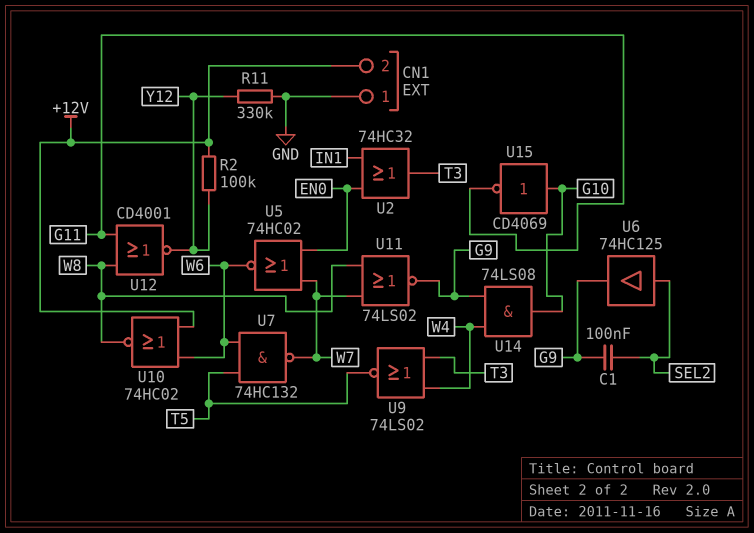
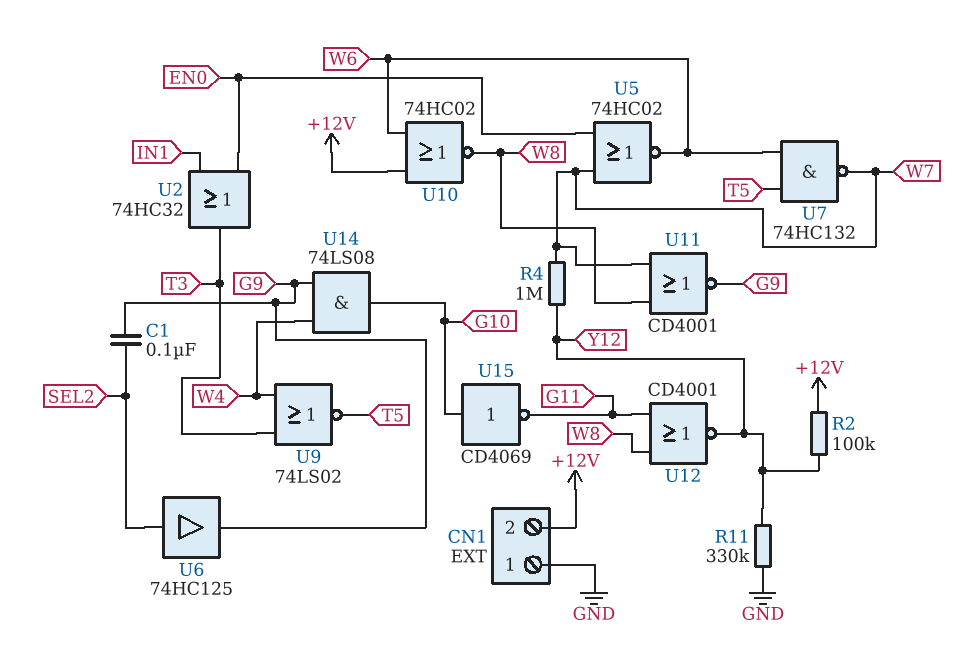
R4: none -> 1M (W7, Y12)
U11: NOR 74LS02 (in W7, in W8, out G9) -> NOR CD4001 (in W7, in W8, out G9)

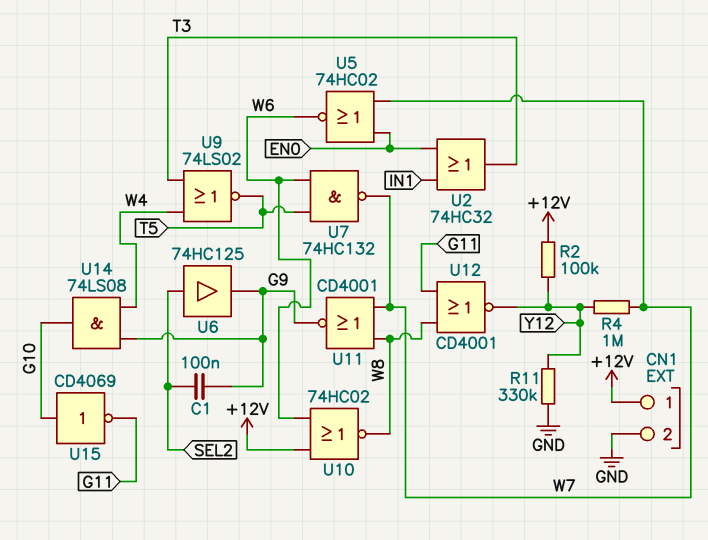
CN1 pin 1: GND -> +12V
CN1 pin 2: +12V -> GND

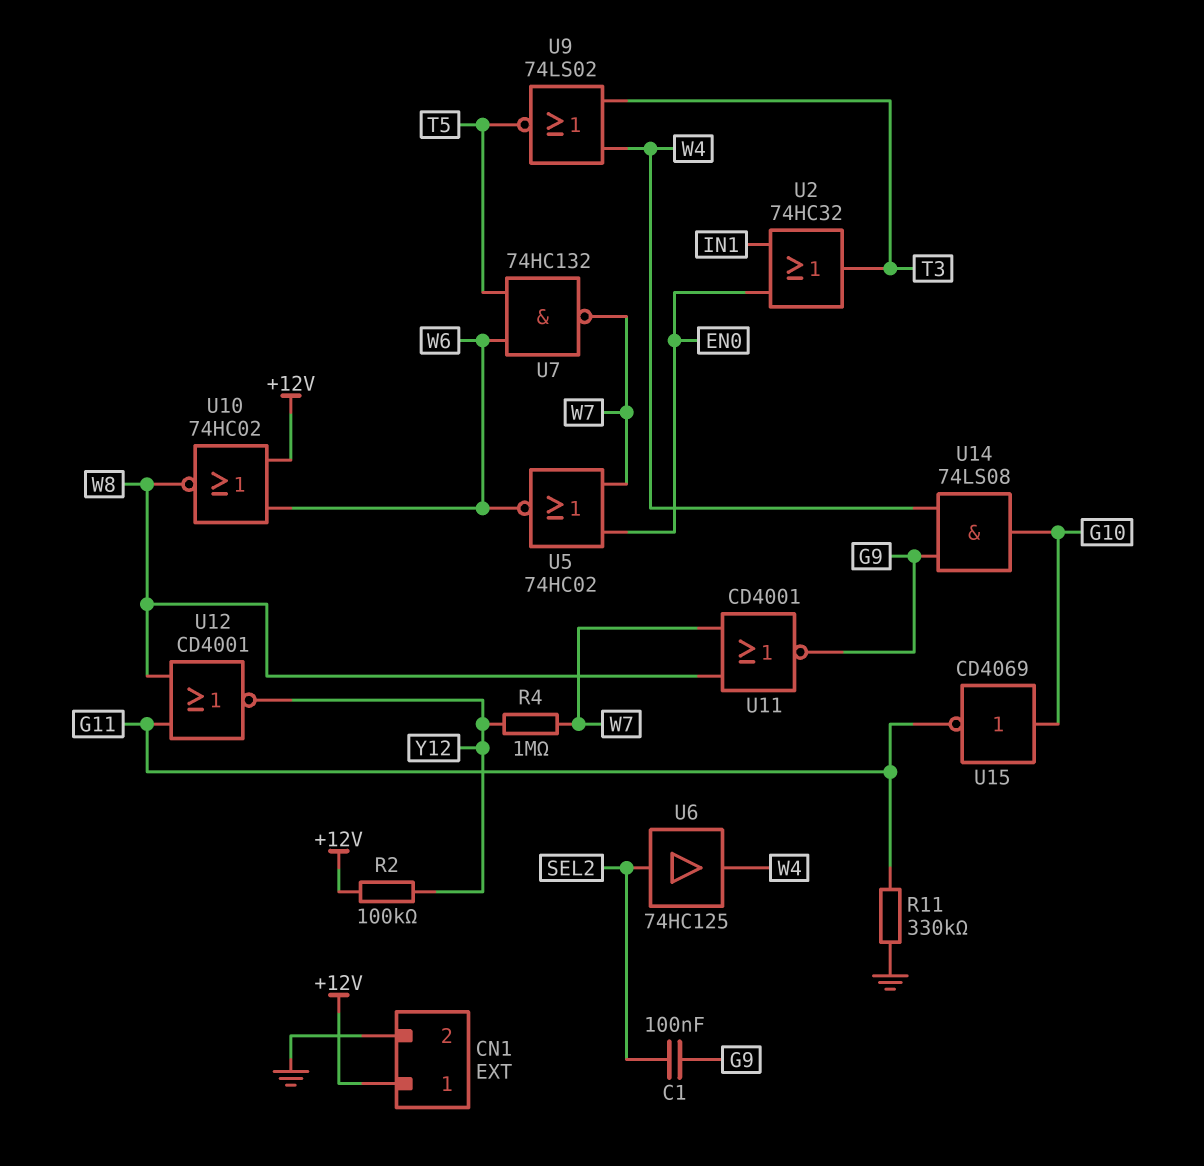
R11: 330k (GND, Y12) -> 330k (G11, GND)
U6: buffer 74HC125 (in SEL2, out G9) -> buffer 74HC125 (in SEL2, out W4)

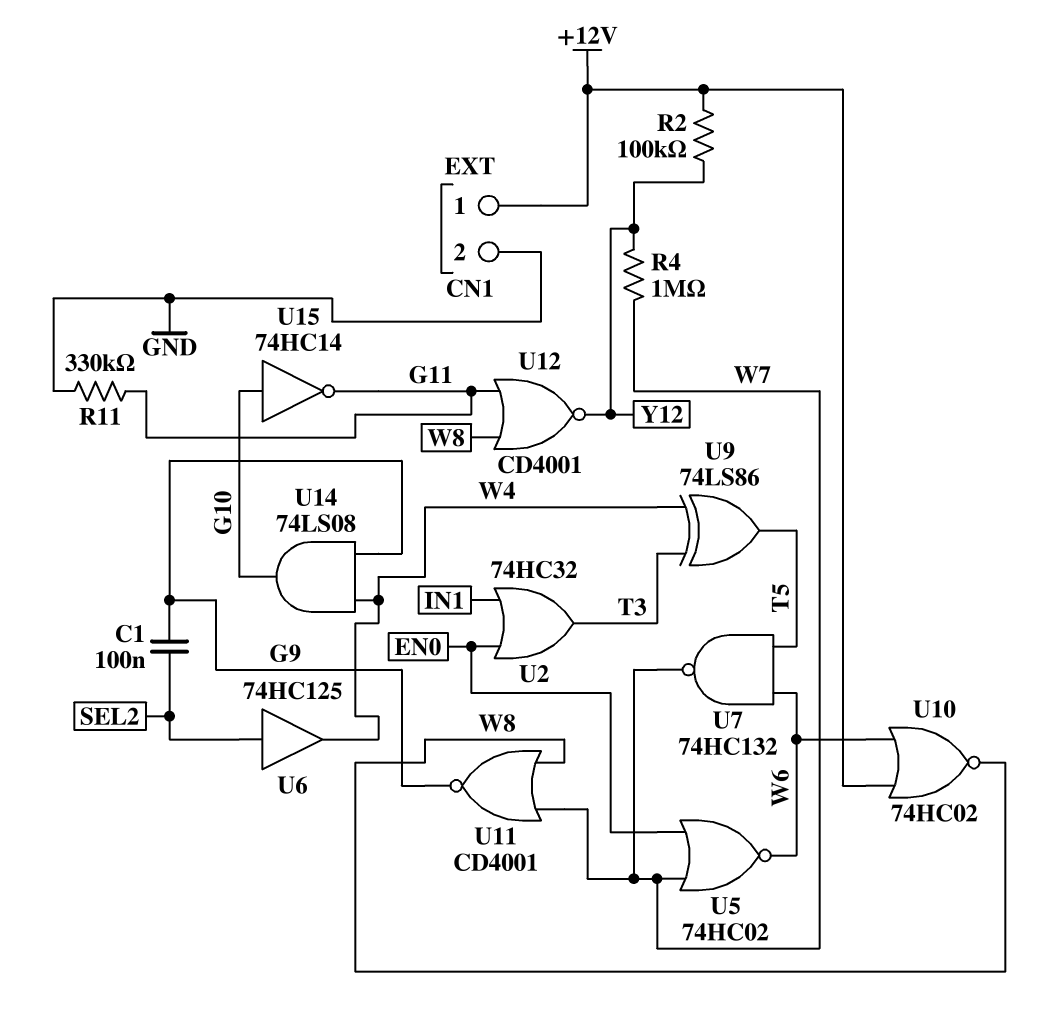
U9: NOR 74LS02 (in T3, in W4, out T5) -> XOR 74LS86 (in T3, in W4, out T5)
U15: NOT CD4069 (in G10, out G11) -> NOT 74HC14 (in G10, out G11)

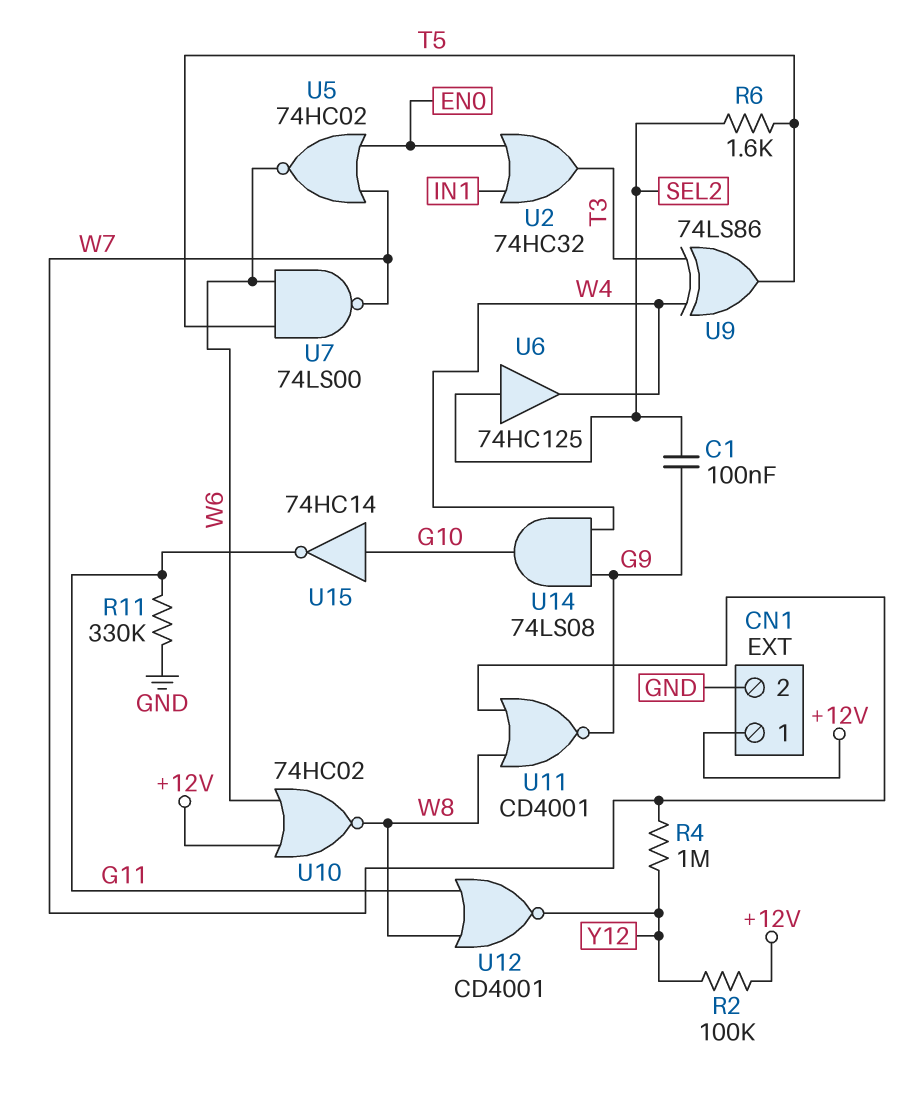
R6: none -> 1.6k (SEL2, T5)
U7: NAND 74HC132 (in T5, in W6, out W7) -> NAND 74LS00 (in T5, in W6, out W7)

